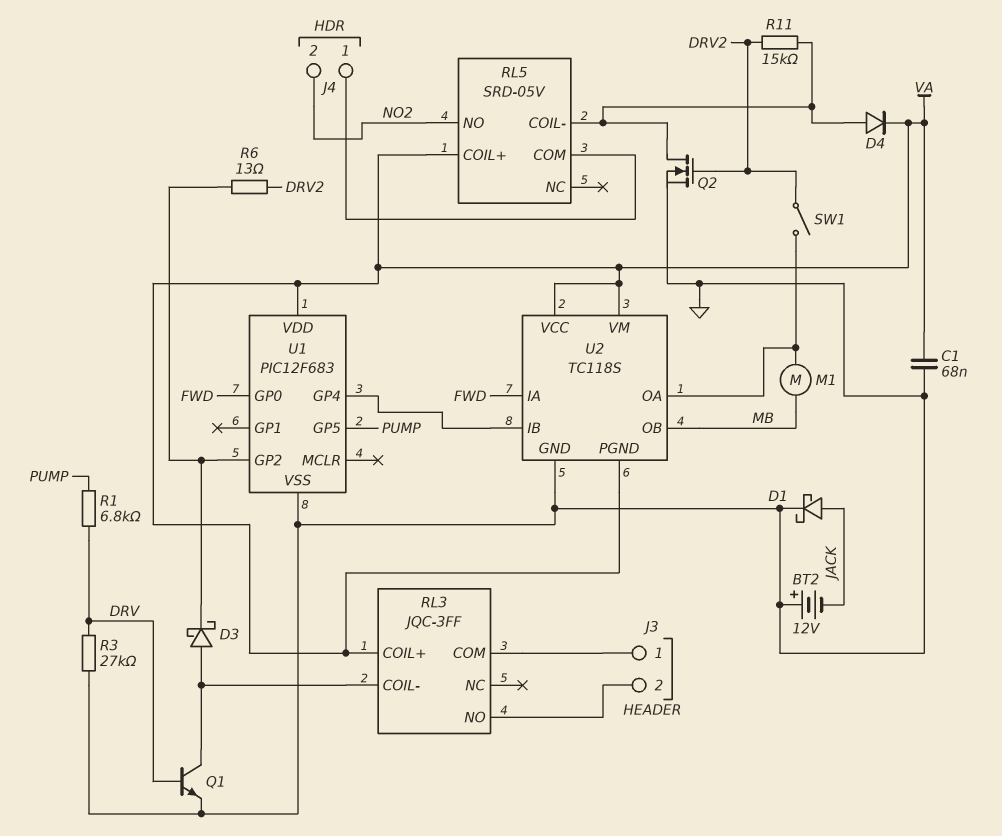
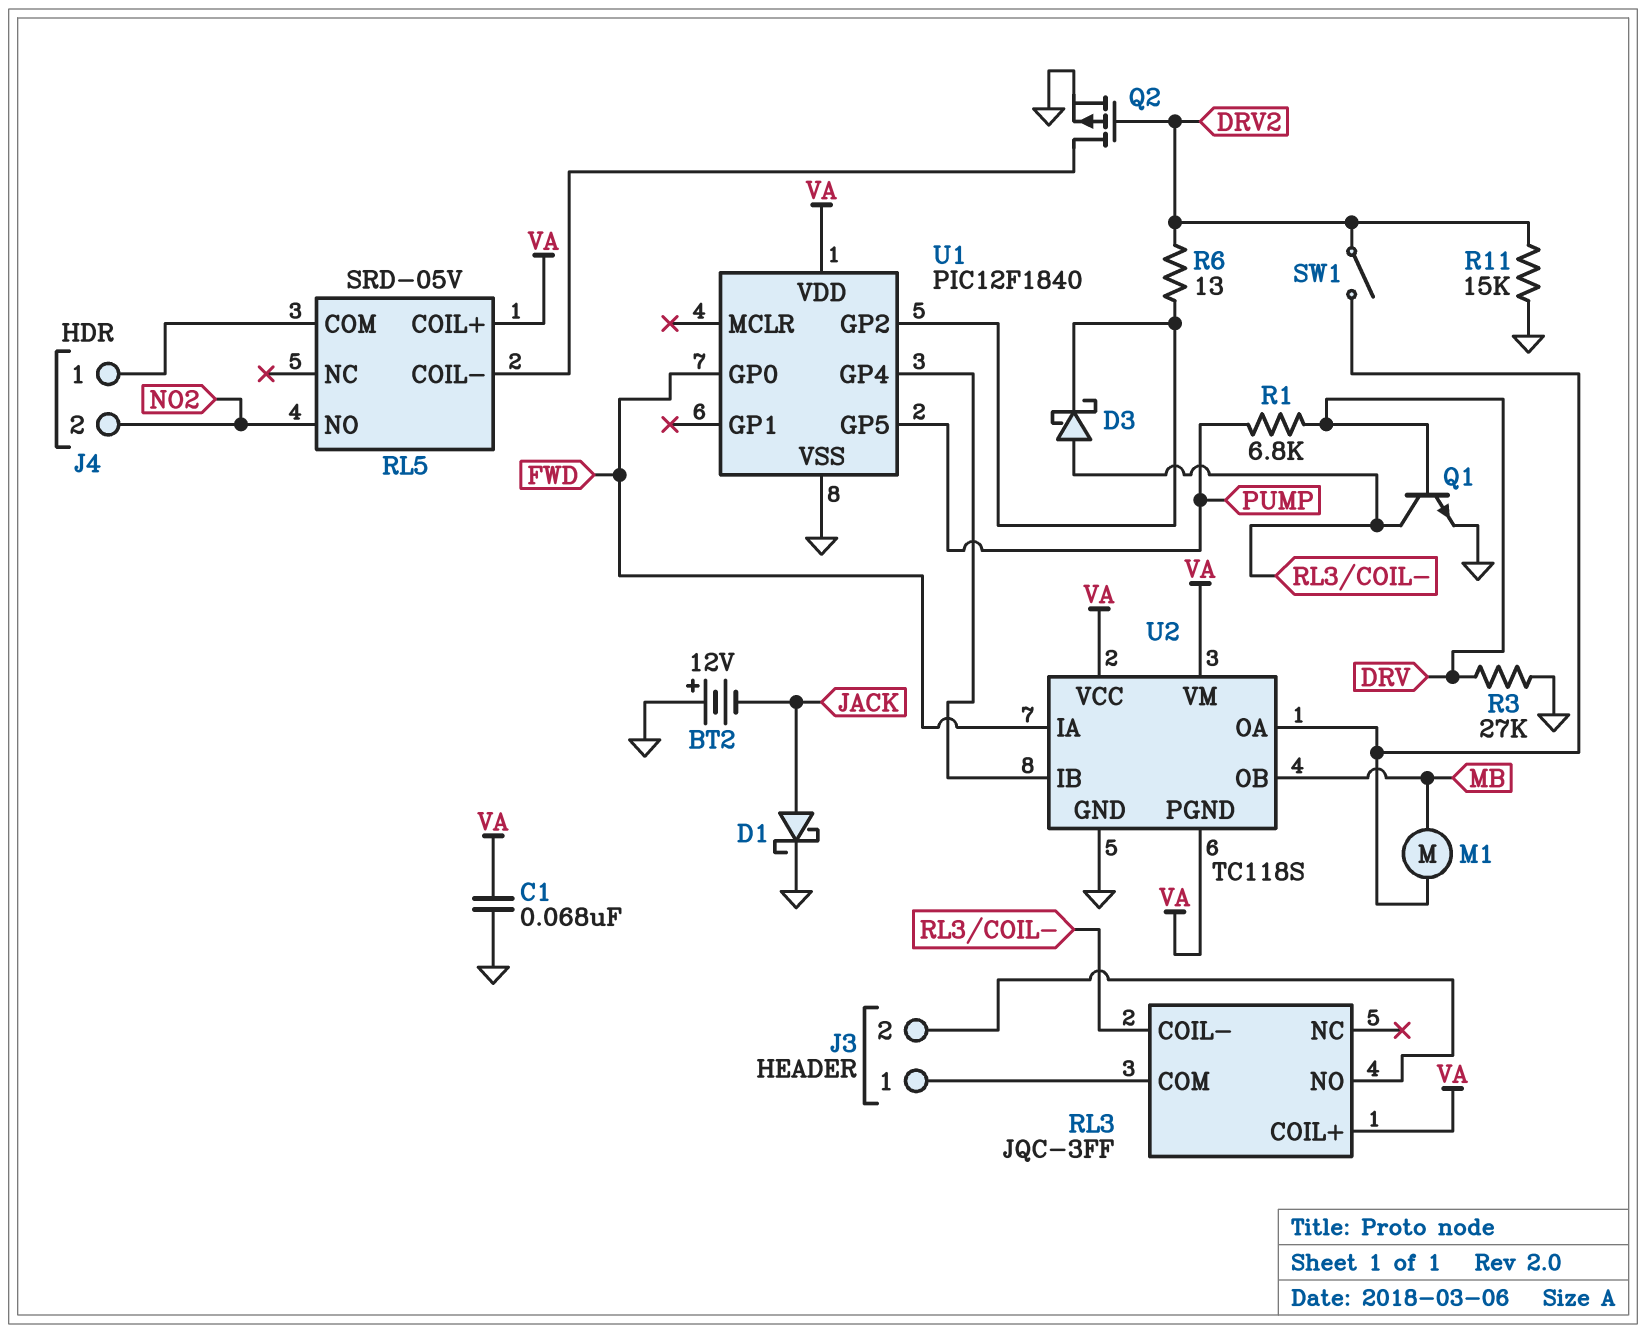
D4: diode (A RL5/COIL-, K VA) -> none
Q2: NMOS (G DRV2, D RL5/COIL-, S GND) -> PMOS (G DRV2, D RL5/COIL-, S GND)
R11: 15k (DRV2, RL5/COIL-) -> 15k (DRV2, GND)
U1: PIC12F683 -> PIC12F1840

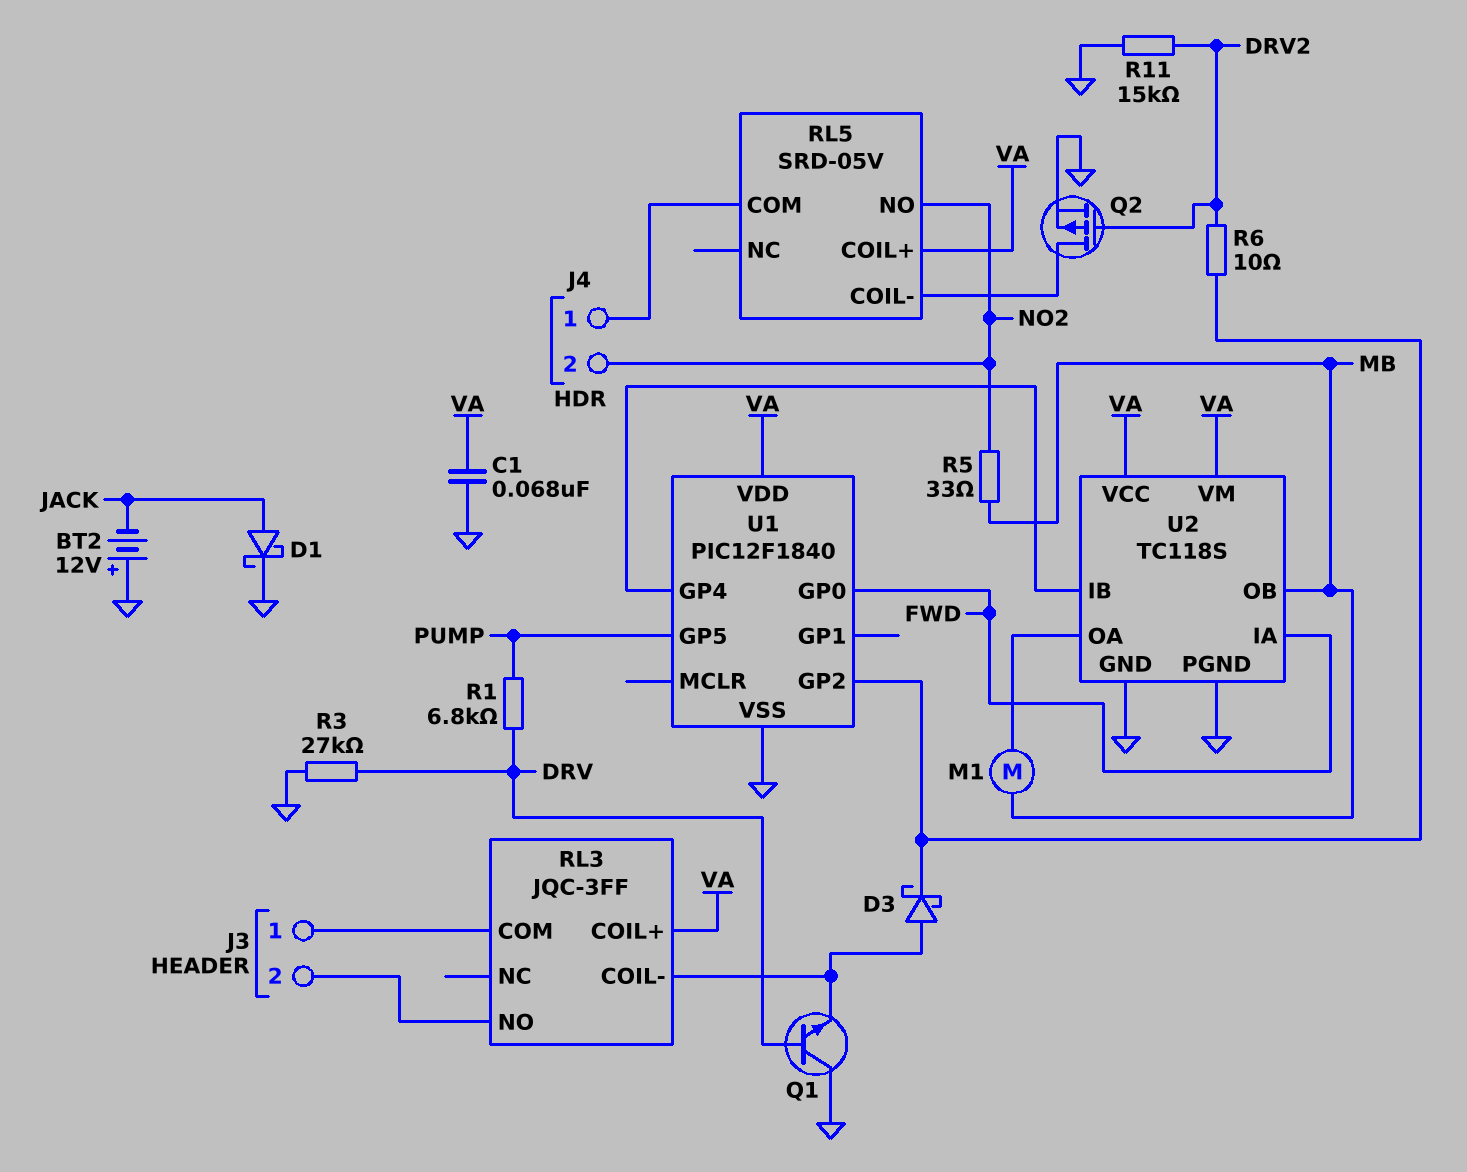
Q1: NPN (B DRV, C RL3/COIL-, E GND) -> NPN (B DRV, C GND, E RL3/COIL-)
R5: none -> 33 (MB, NO2)
R6: 13 (DRV2, U1/GP2) -> 10 (DRV2, U1/GP2)
SW1: switch (DRV2, U2/OA) -> none
U2 pin PGND: VA -> GND

